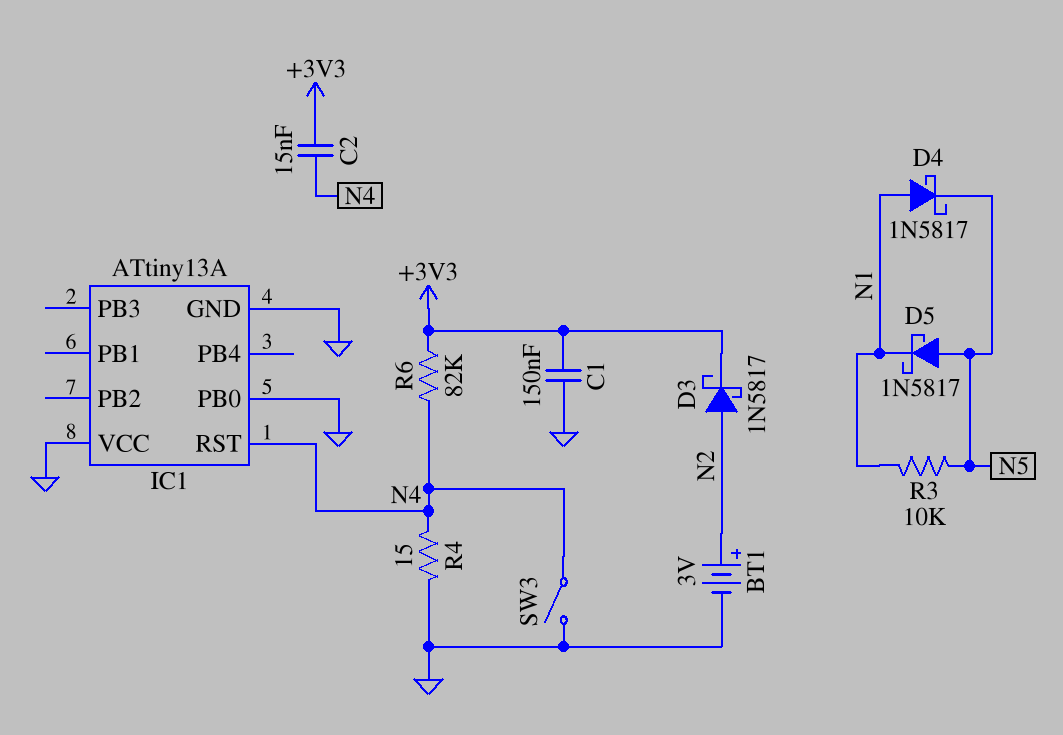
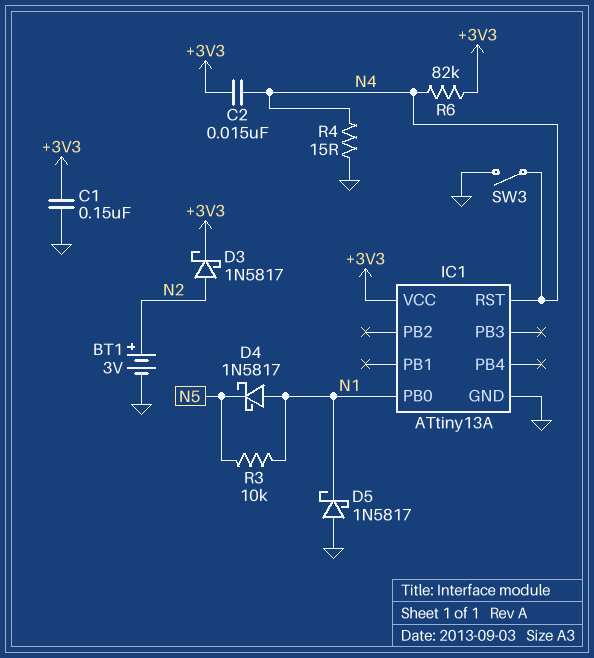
D5: schottky 1N5817 (A N5, K N1) -> schottky 1N5817 (A GND, K N1)
IC1 pin PB0: GND -> N1
IC1 pin VCC: GND -> +3V3

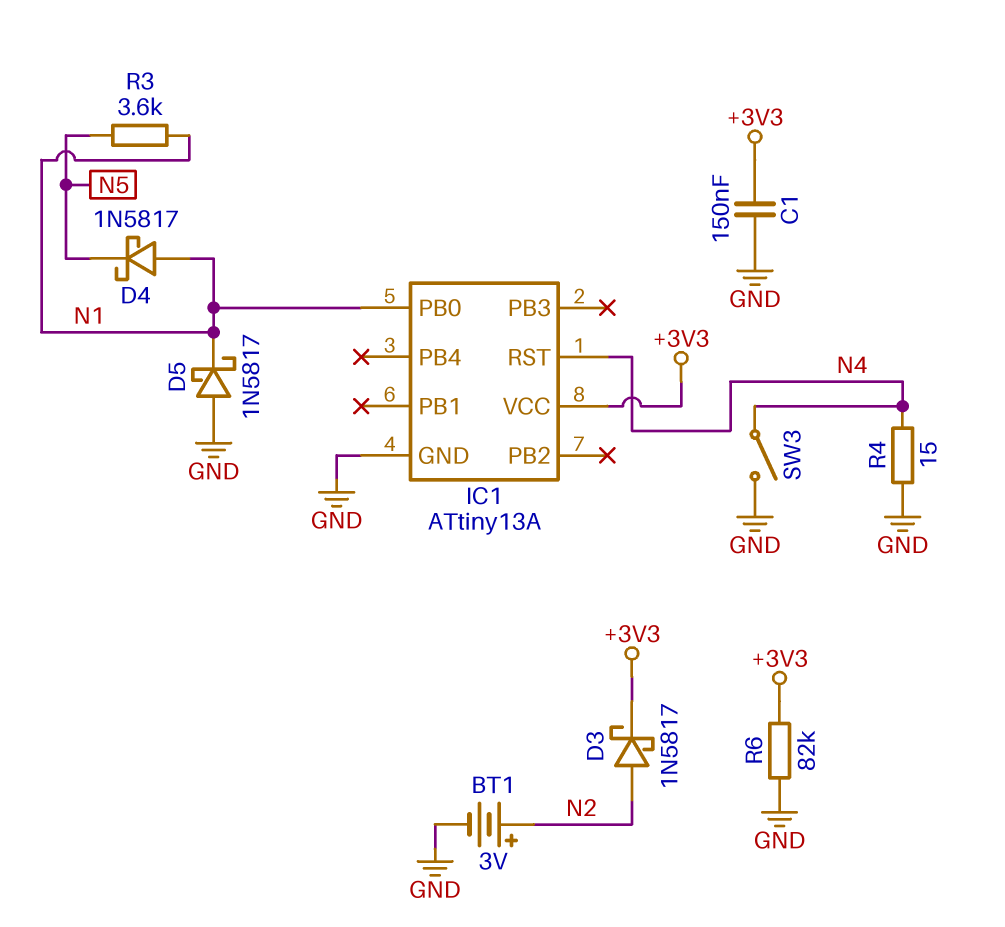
C2: 15nF (+3V3, N4) -> none
R3: 10k (N1, N5) -> 3.6k (N1, N5)
R6: 82k (+3V3, N4) -> 82k (+3V3, GND)

